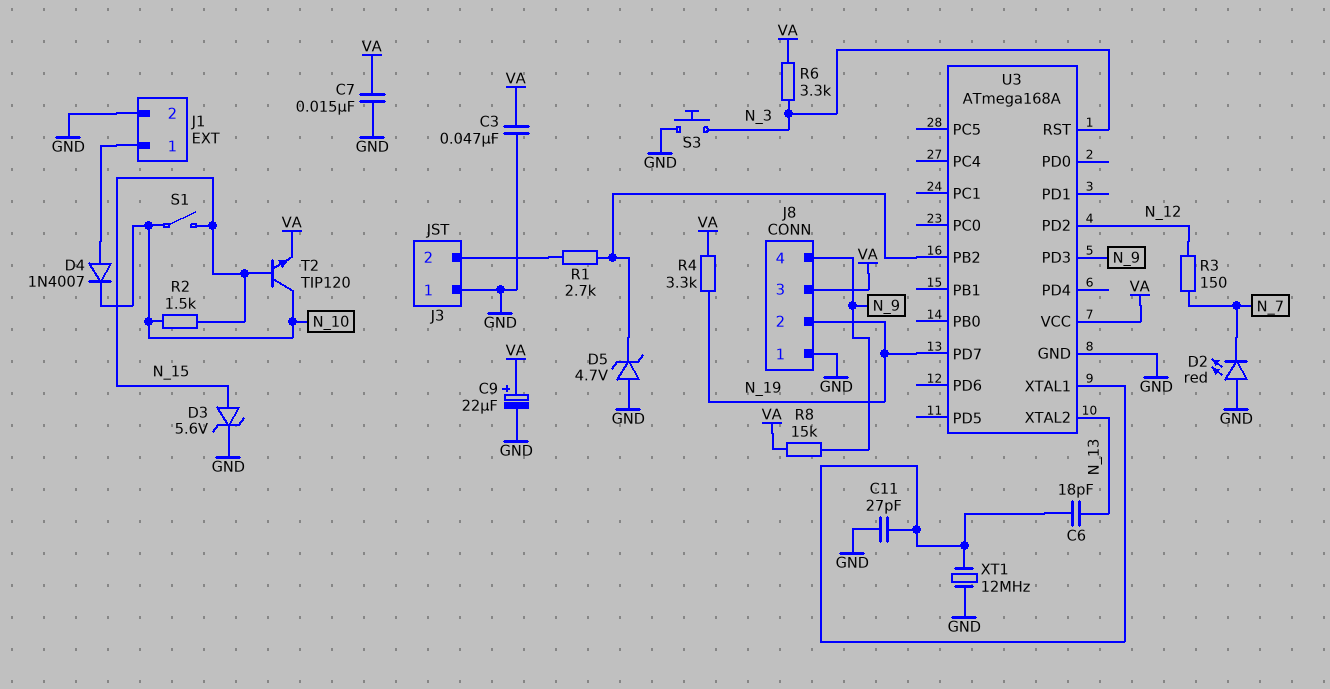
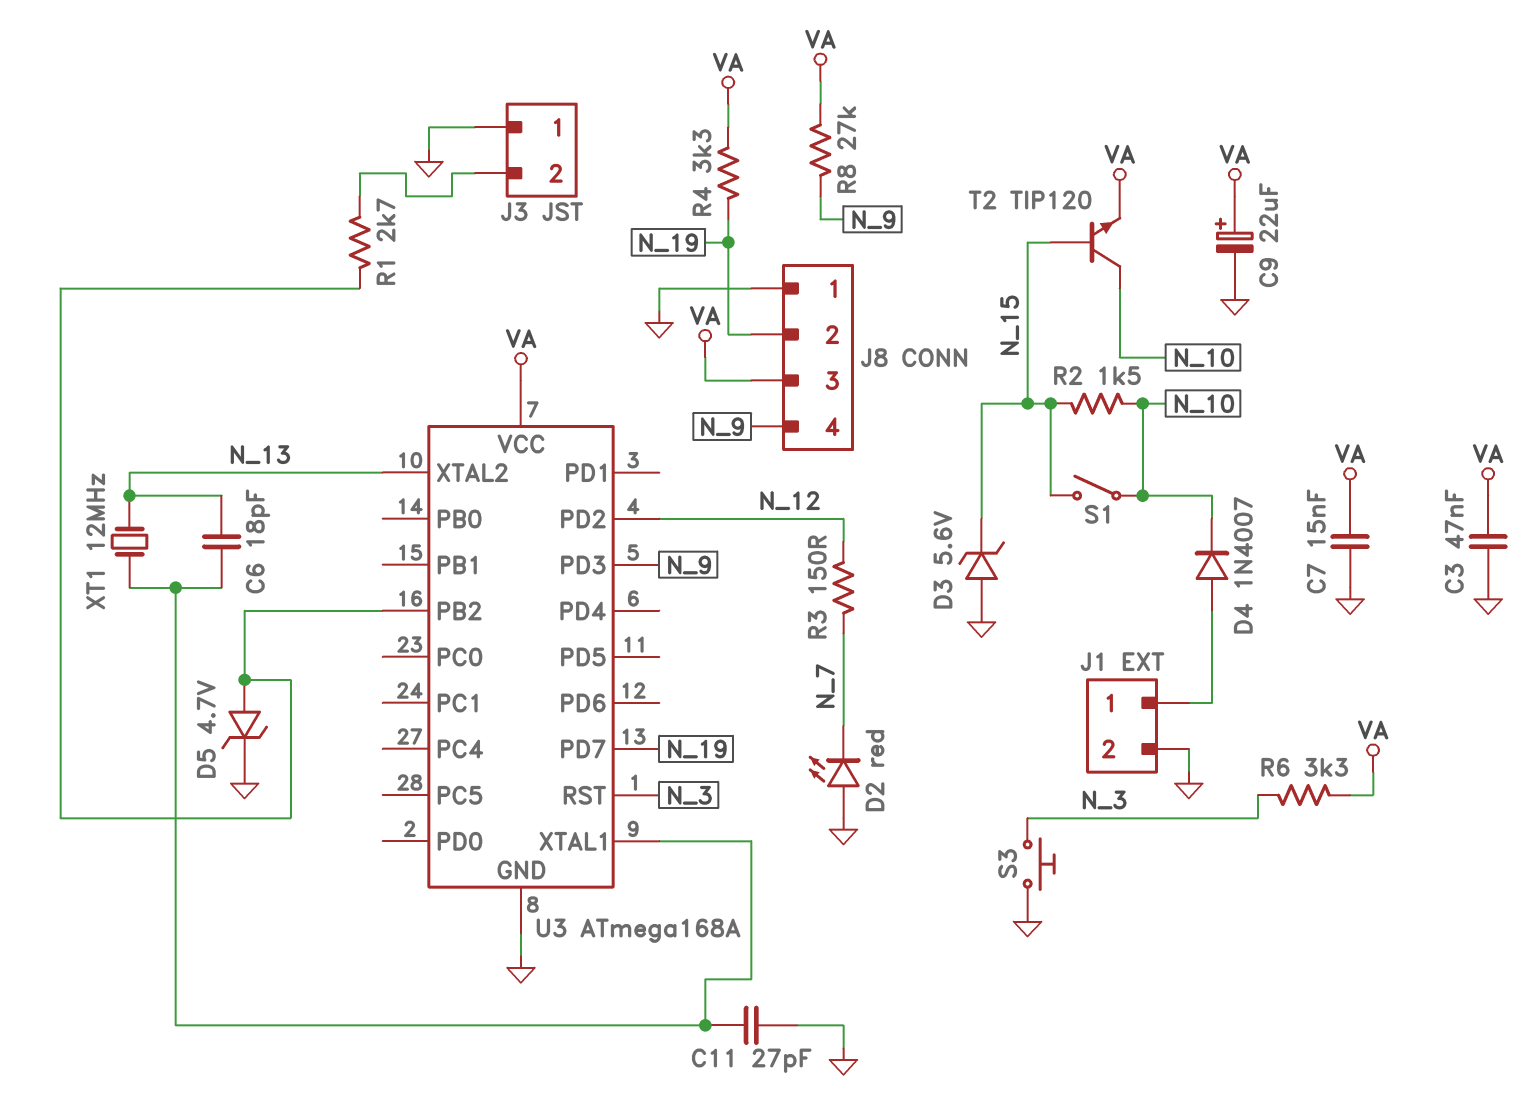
D3: zener 5.6V (A N_15, K GND) -> zener 5.6V (A GND, K N_15)
D5: zener 4.7V (A GND, K U3/PB2) -> zener 4.7V (A U3/PB2, K GND)
R8: 15k (N_9, VA) -> 27k (N_9, VA)
XT1: 12MHz (GND, U3/XTAL1) -> 12MHz (N_13, U3/XTAL1)

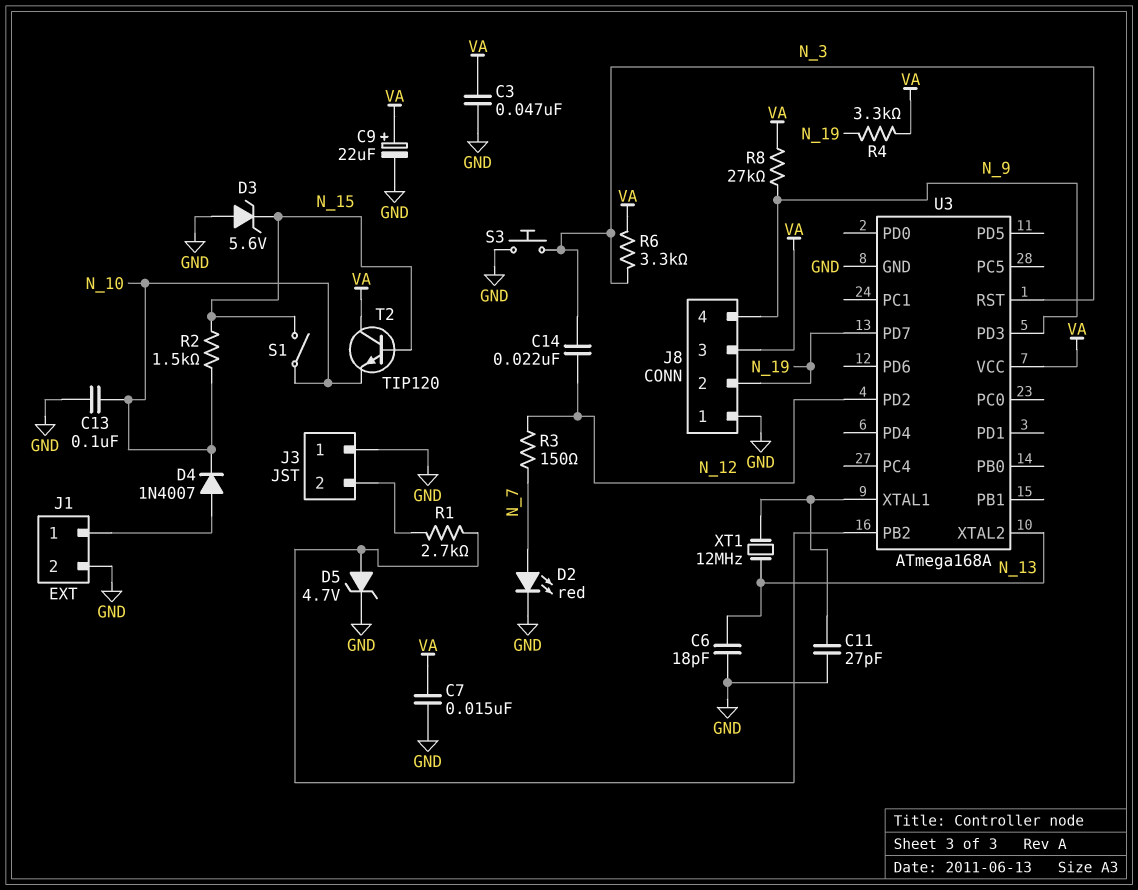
C6: 18pF (N_13, U3/XTAL1) -> 18pF (GND, N_13)
C13: none -> 100nF (GND, N_10)
C14: none -> 22nF (N_3, N_12)
D2: LED red (A GND, K N_7) -> LED red (A N_7, K GND)
T2: NPN TIP120 (B N_15, C N_10, E VA) -> NPN TIP120 (B N_15, C VA, E N_10)

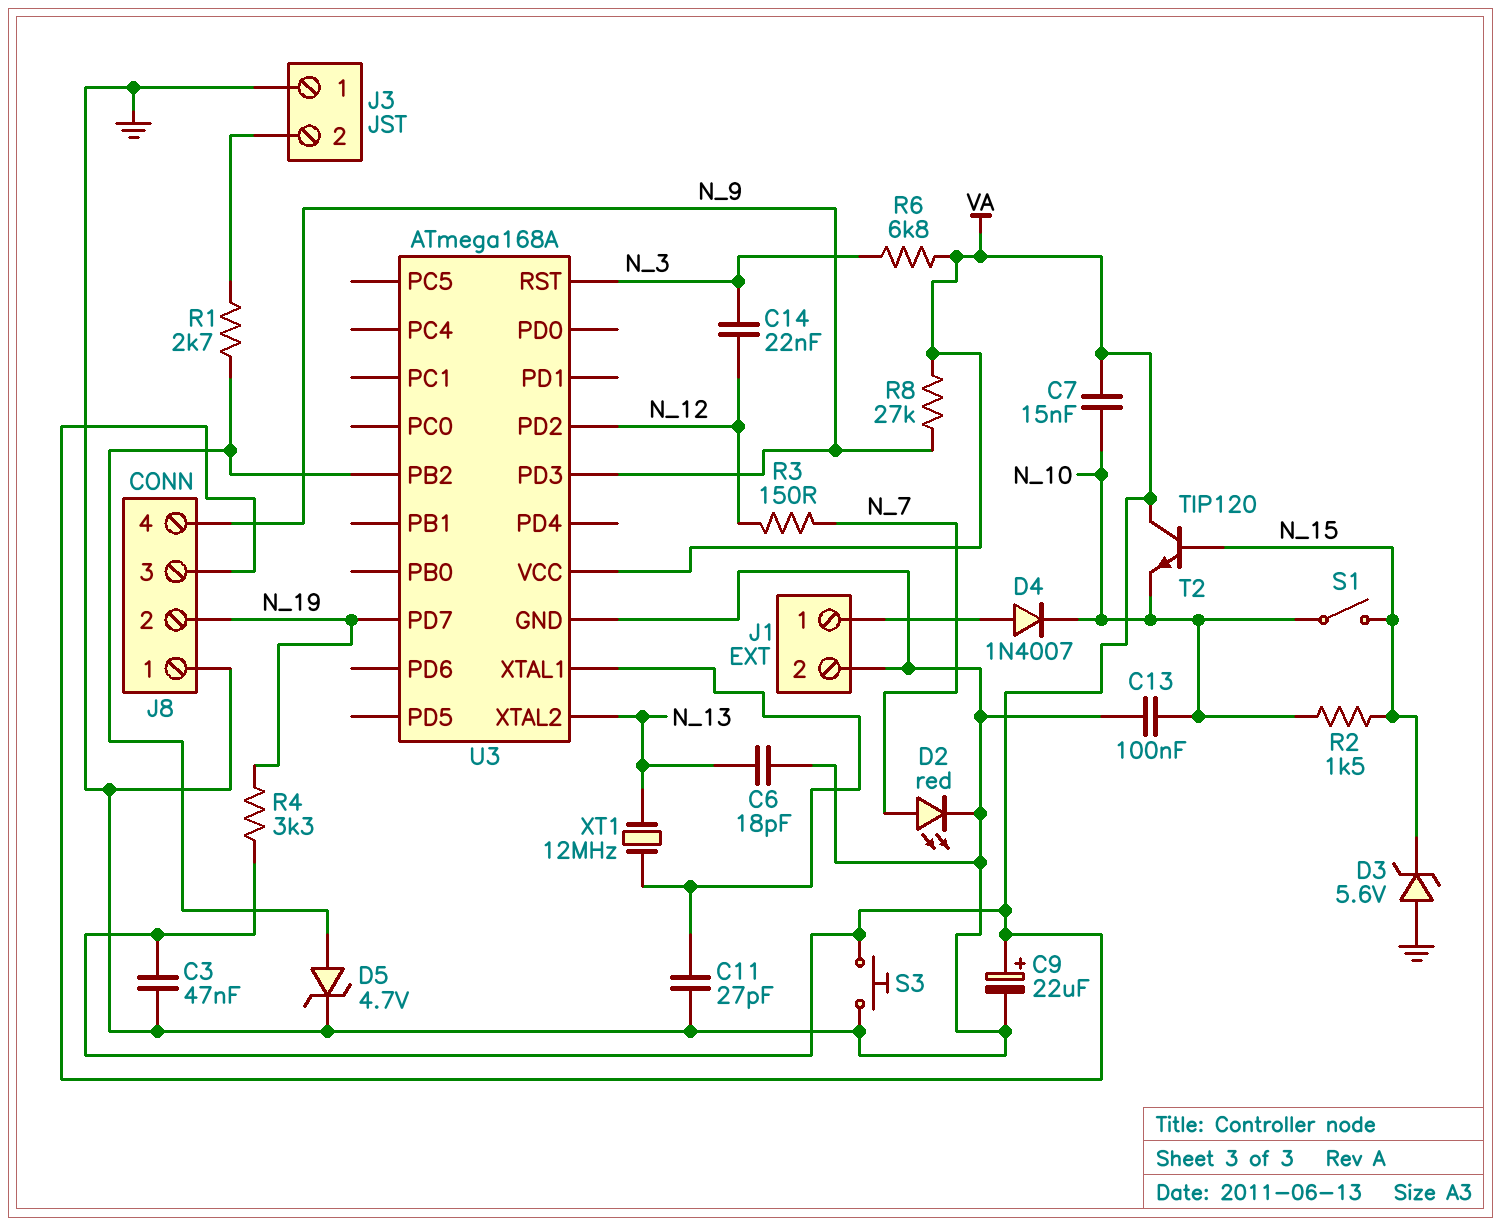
C7: 15nF (GND, VA) -> 15nF (N_10, VA)
R6: 3.3k (N_3, VA) -> 6.8k (N_3, VA)
S3: button (GND, N_3) -> button (GND, VA)

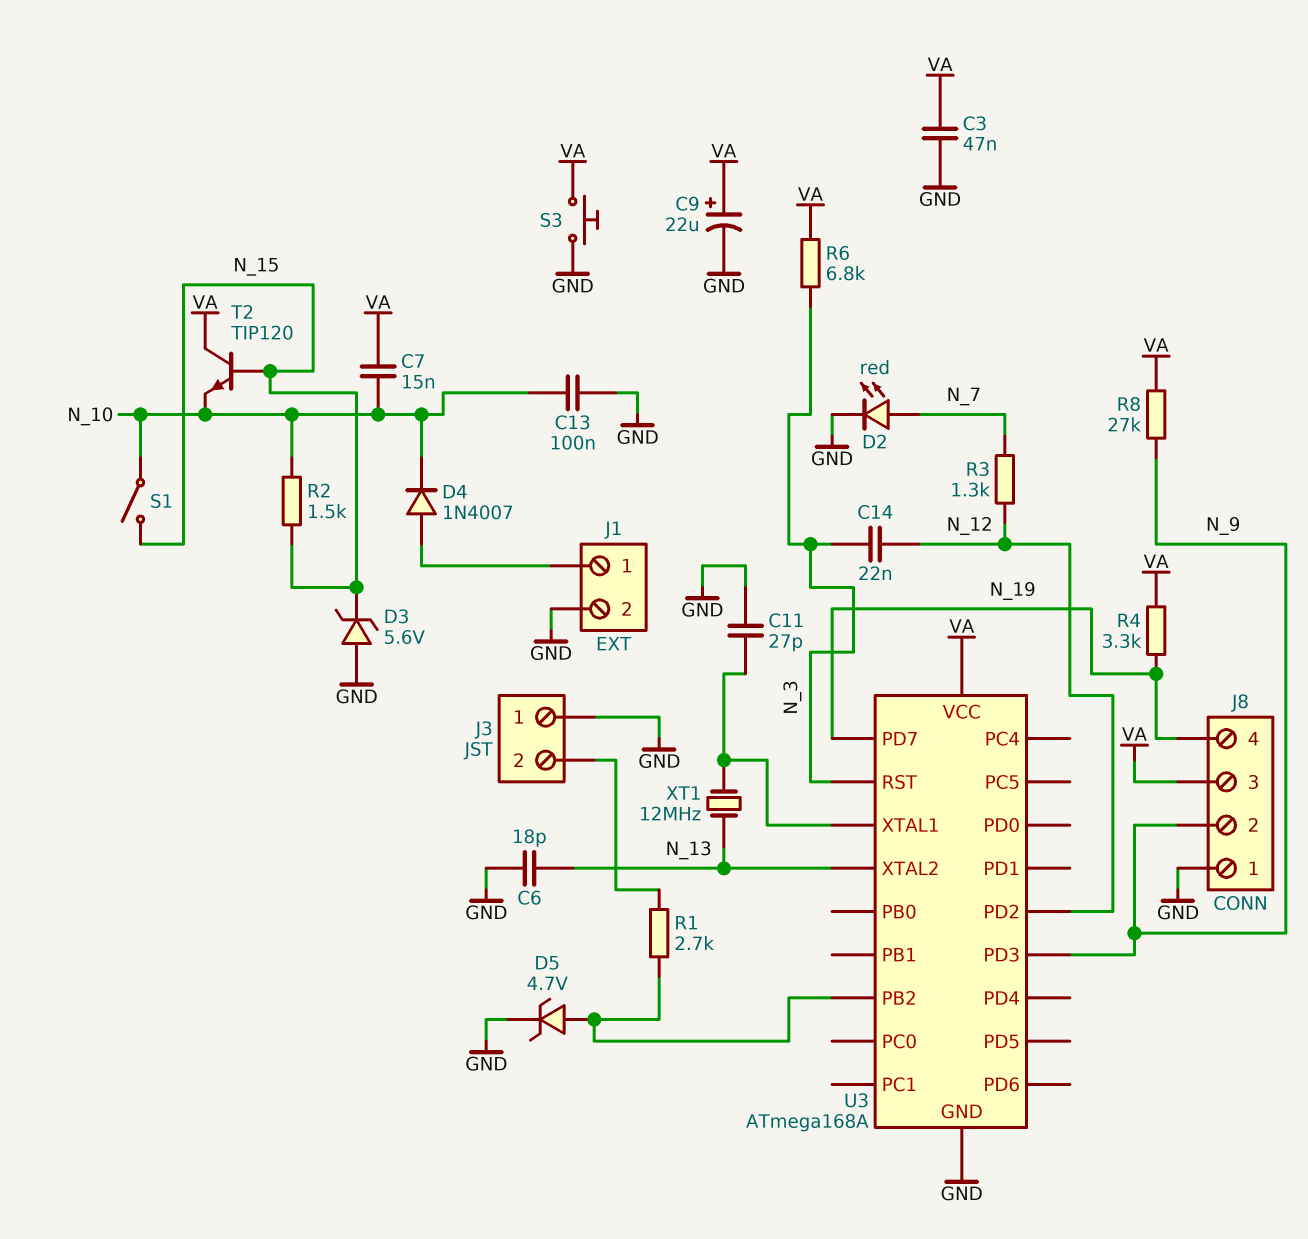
J8 pin 2: N_19 -> N_9
J8 pin 4: N_9 -> N_19
R3: 150 (N_7, N_12) -> 1.3k (N_7, N_12)

